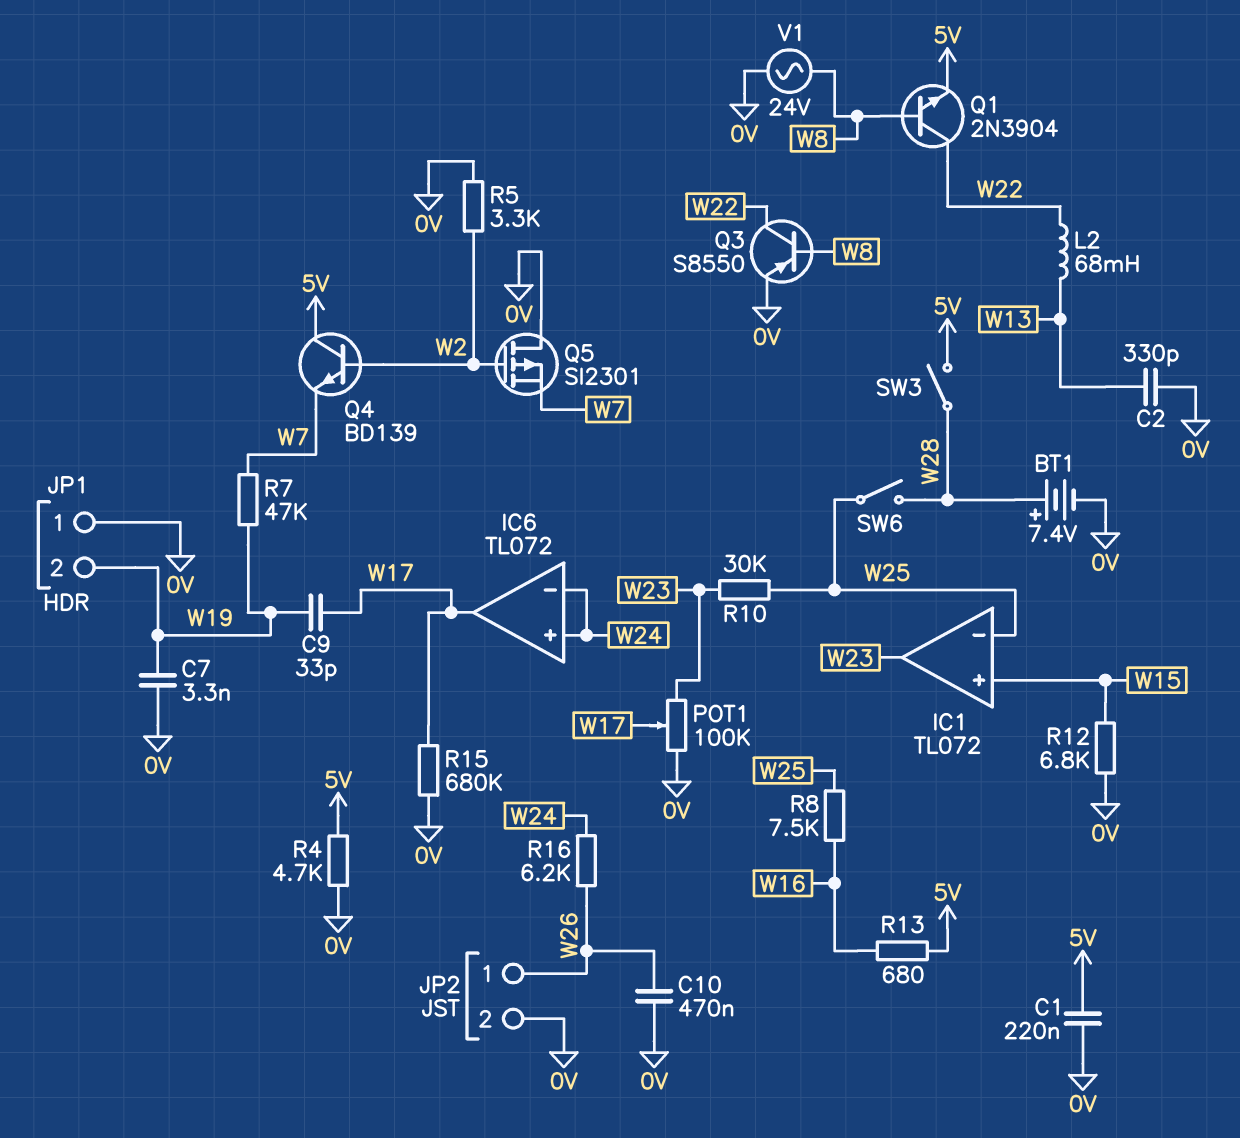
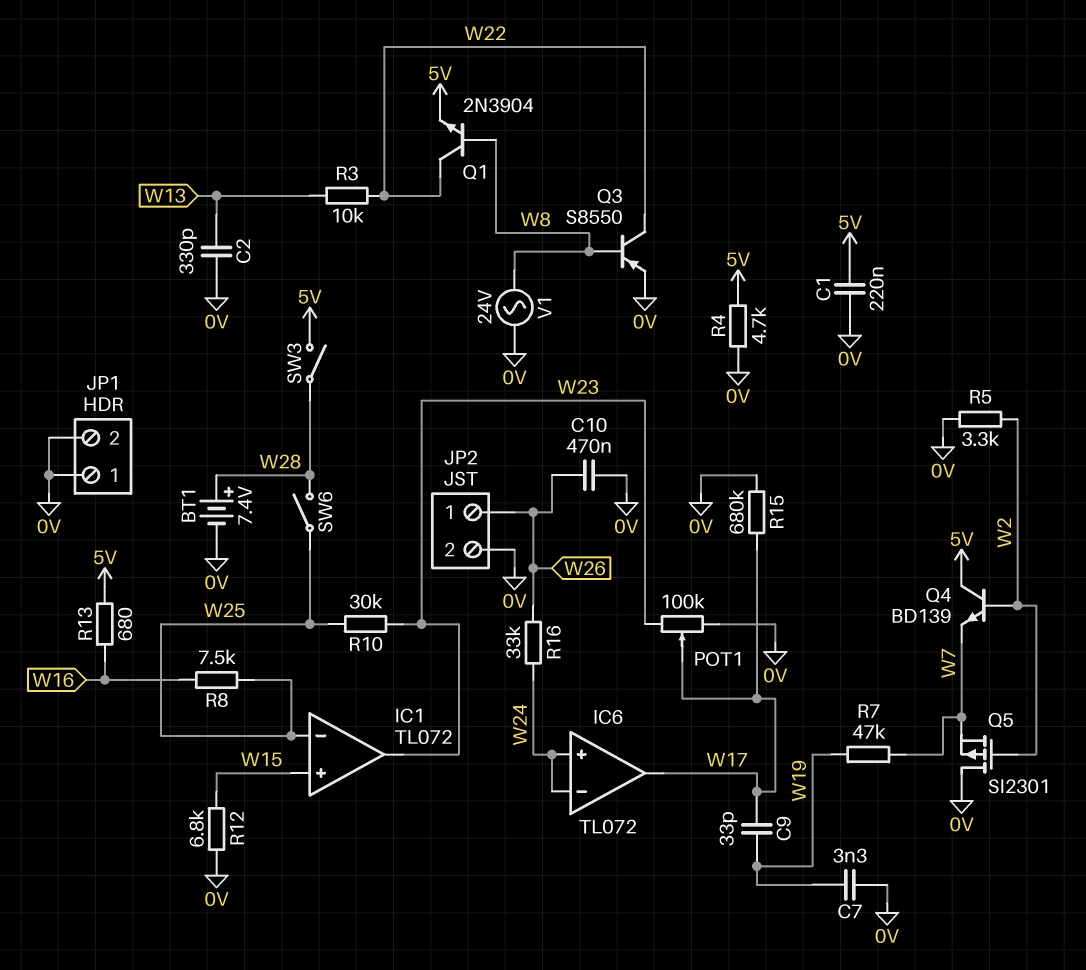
JP1 pin 2: W19 -> 0V
L2: 68mH (W13, W22) -> none
R3: none -> 10k (W13, W22)
R16: 6.2k (W24, W26) -> 33k (W24, W26)

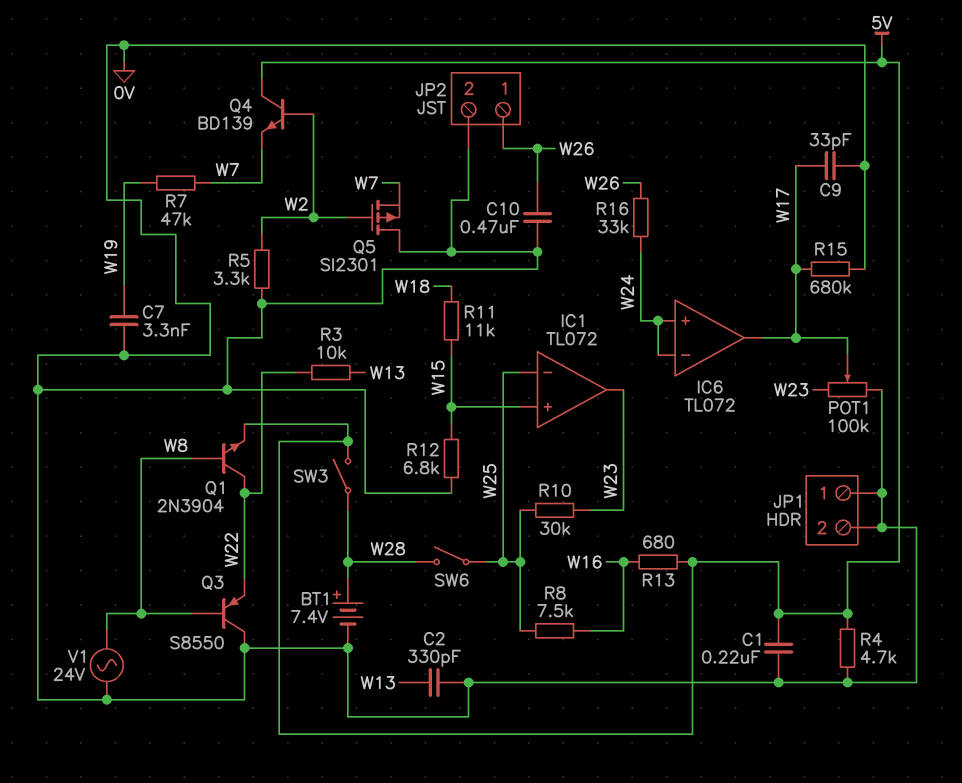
C9: 33pF (W17, W19) -> 33pF (0V, W17)
Q3: PNP S8550 (B W8, C W22, E 0V) -> PNP S8550 (B W8, C 0V, E W22)
R11: none -> 11k (W15, W18)

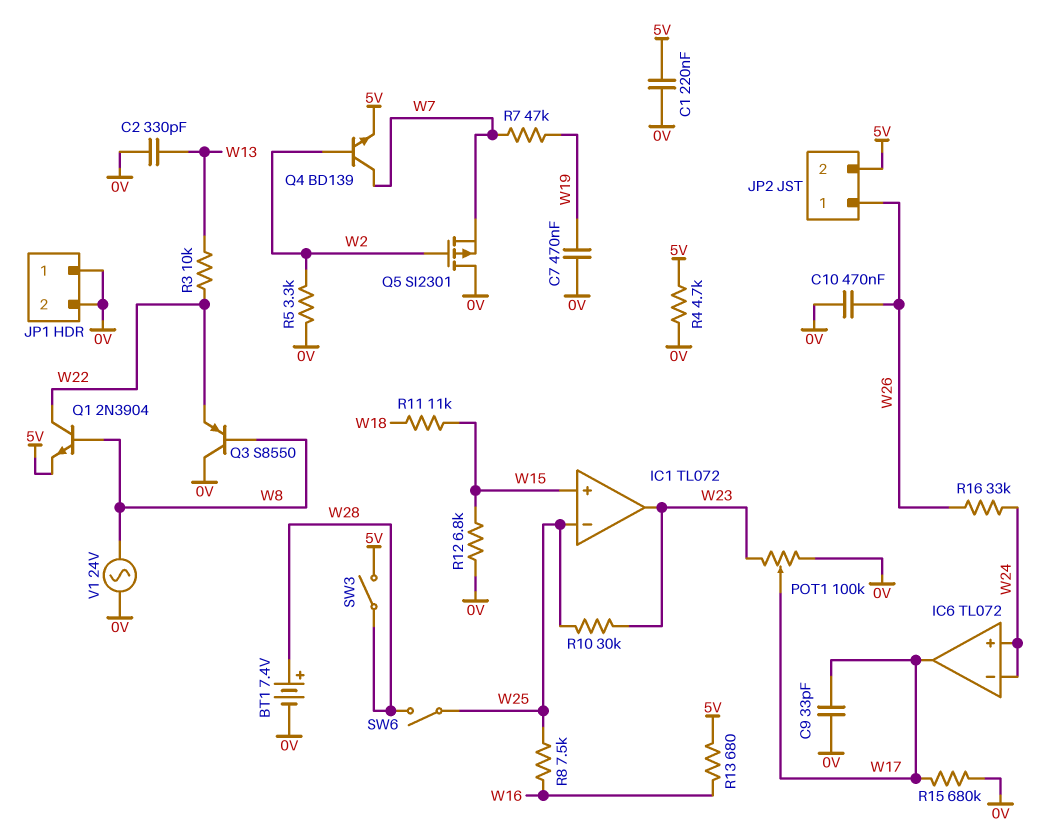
C7: 3.3nF (0V, W19) -> 470nF (0V, W19)
JP2 pin 2: 0V -> 5V
Q4: NPN BD139 (B W2, C 5V, E W7) -> NPN BD139 (B W2, C W7, E 5V)

